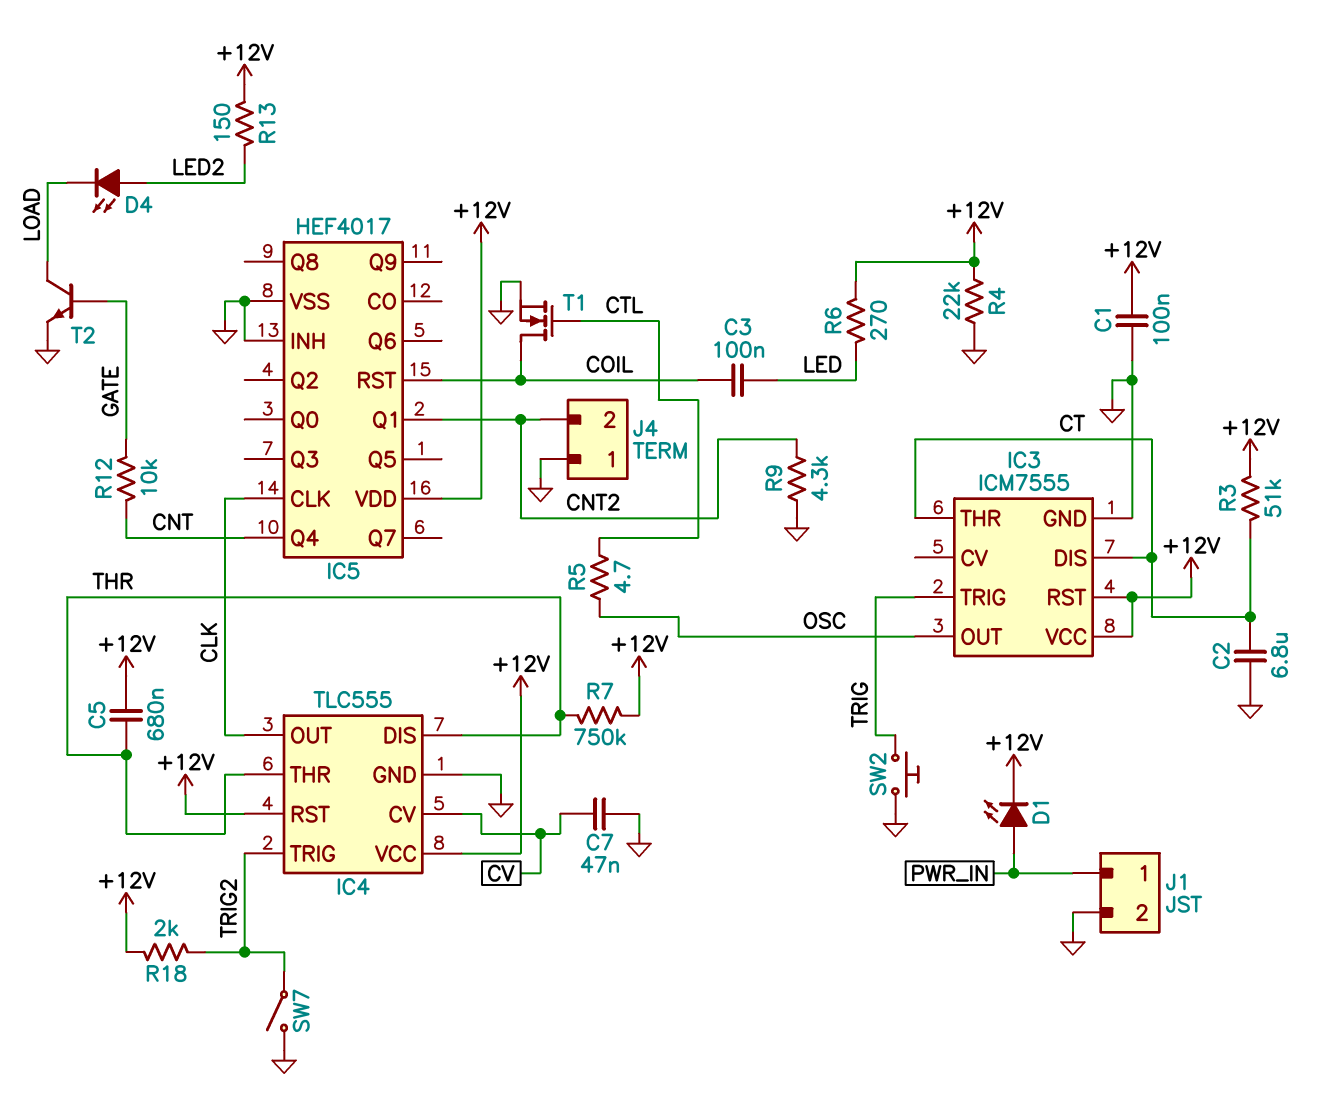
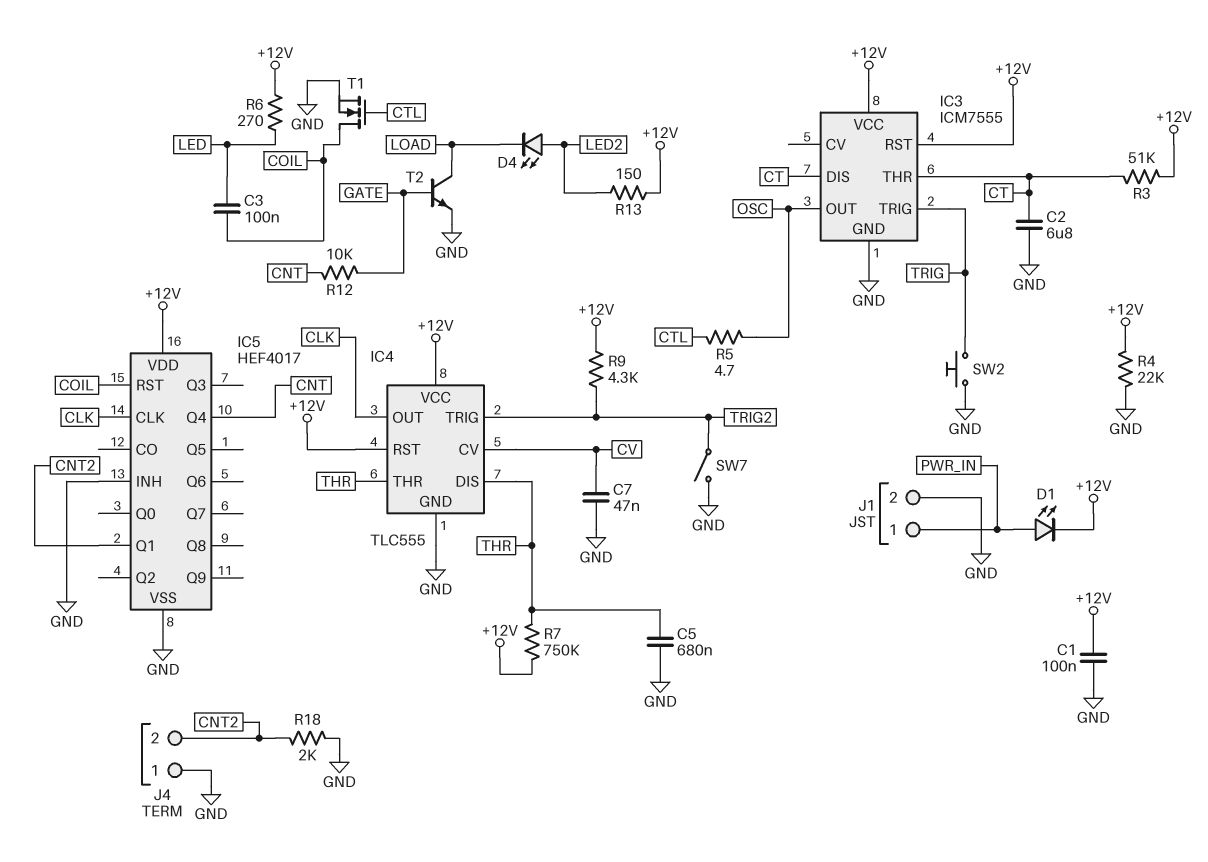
C5: 680nF (+12V, THR) -> 680nF (GND, THR)
R9: 4.3k (CNT2, GND) -> 4.3k (+12V, TRIG2)
R18: 2k (+12V, TRIG2) -> 2k (CNT2, GND)

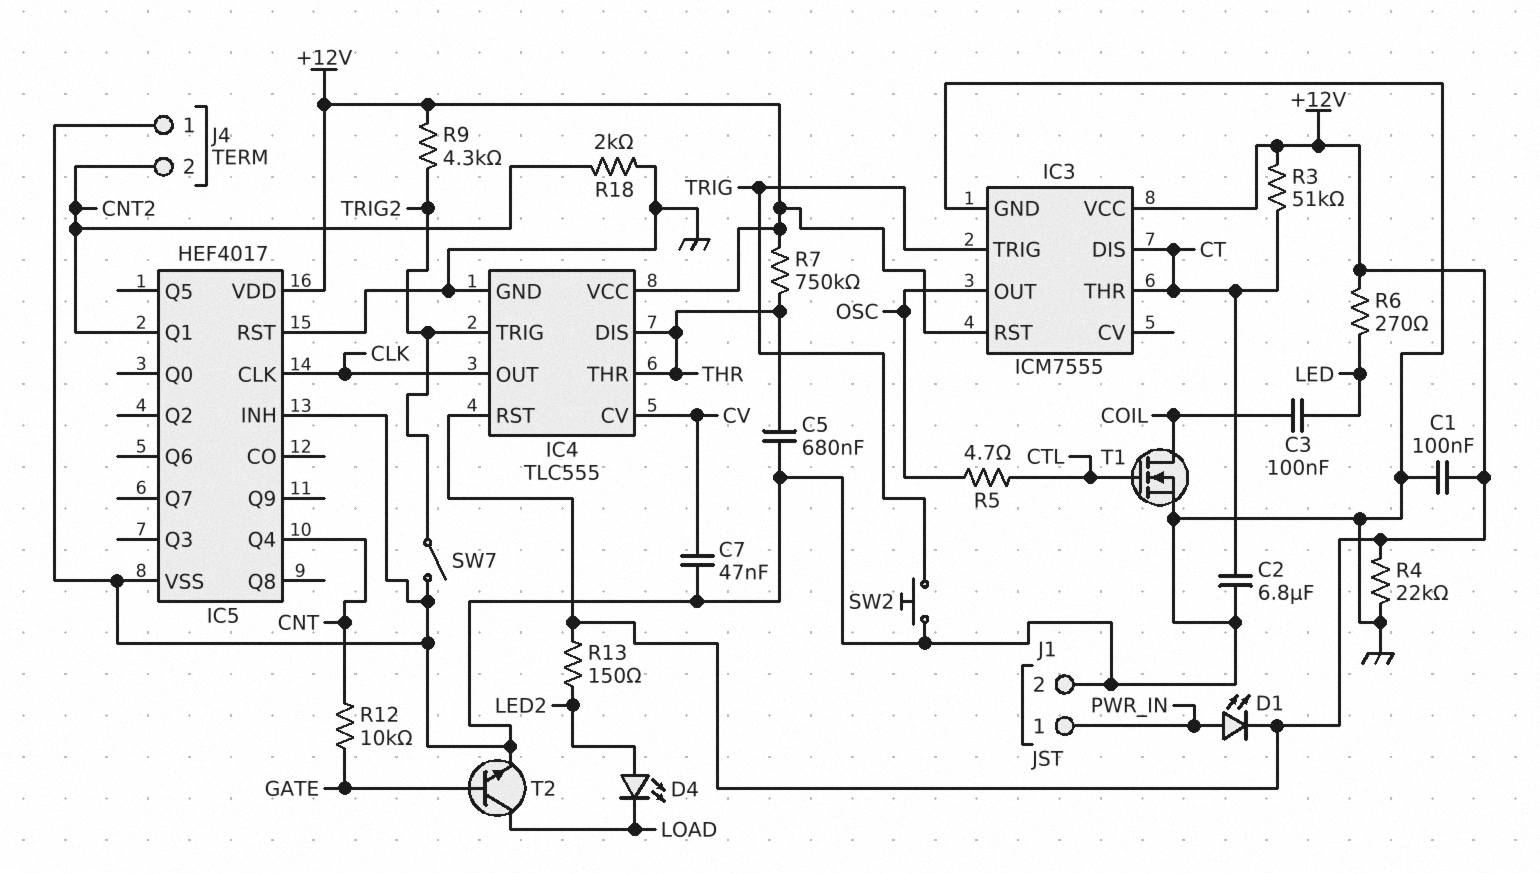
IC5 pin RST: COIL -> GND

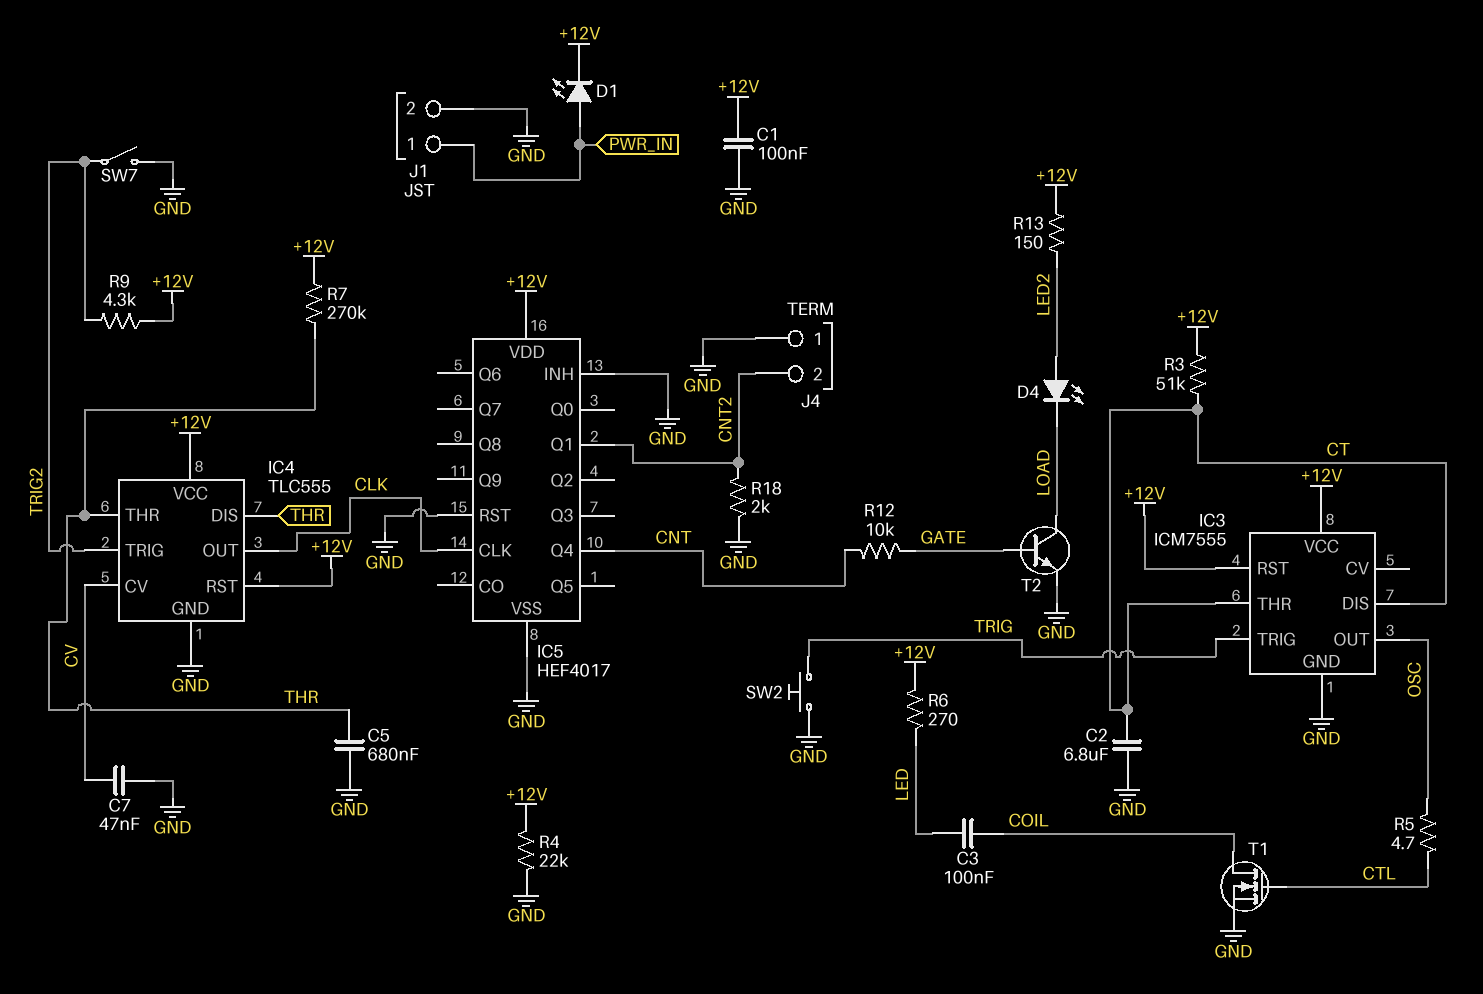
R7: 750k (+12V, THR) -> 270k (+12V, THR)

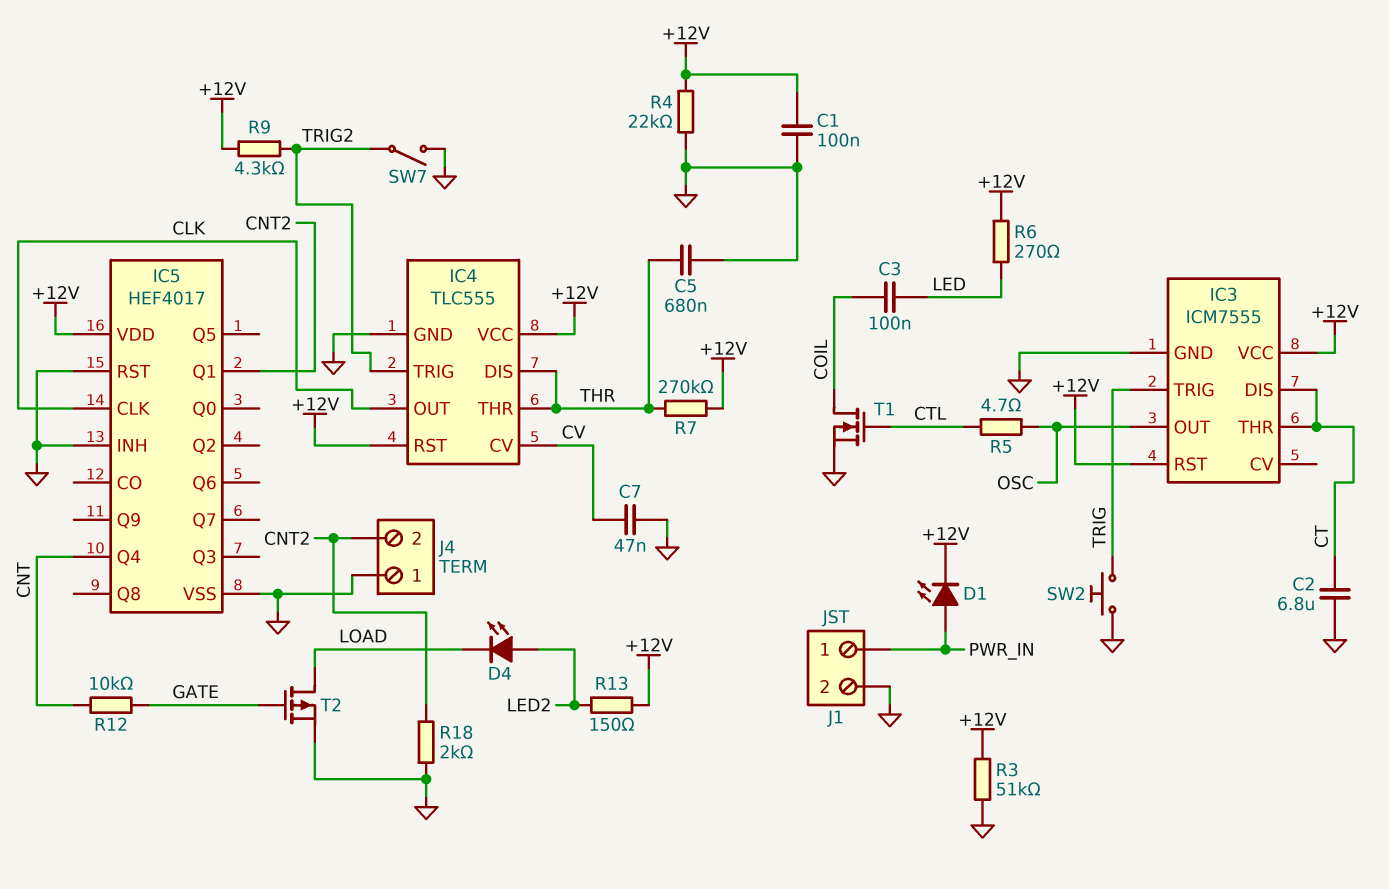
R3: 51k (+12V, CT) -> 51k (+12V, GND)
T2: NPN (B GATE, C LOAD, E GND) -> PMOS (G GATE, D LOAD, S GND)

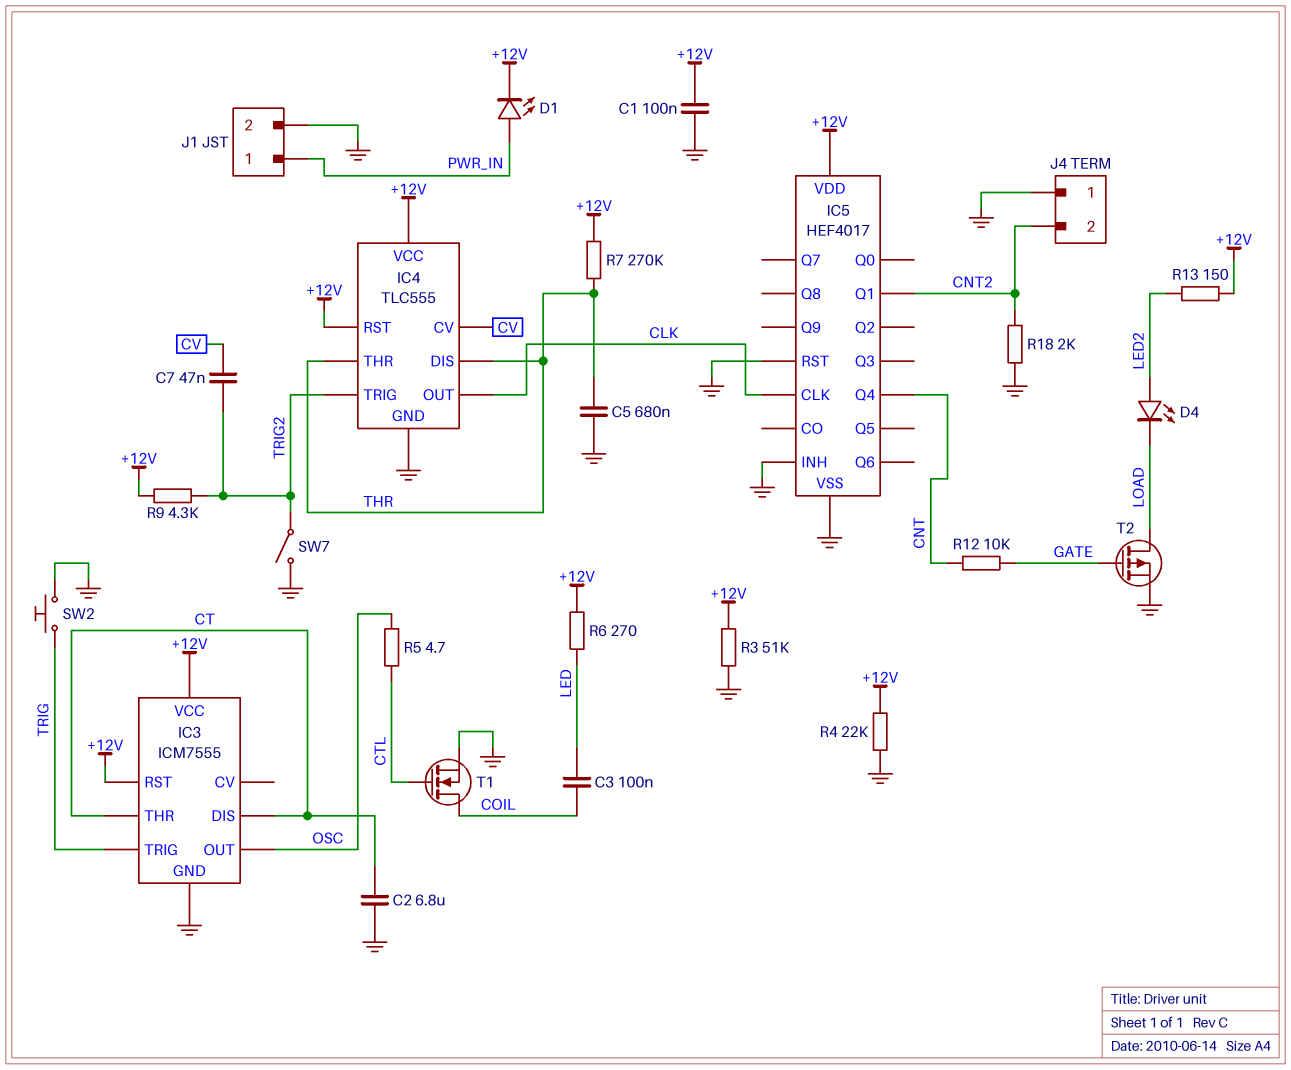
C7: 47nF (CV, GND) -> 47nF (CV, TRIG2)

